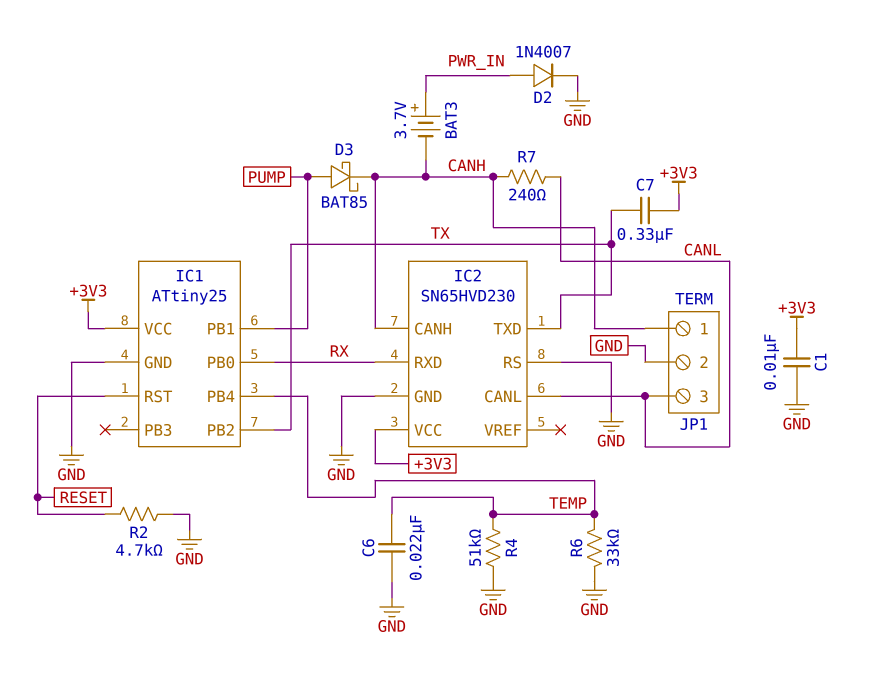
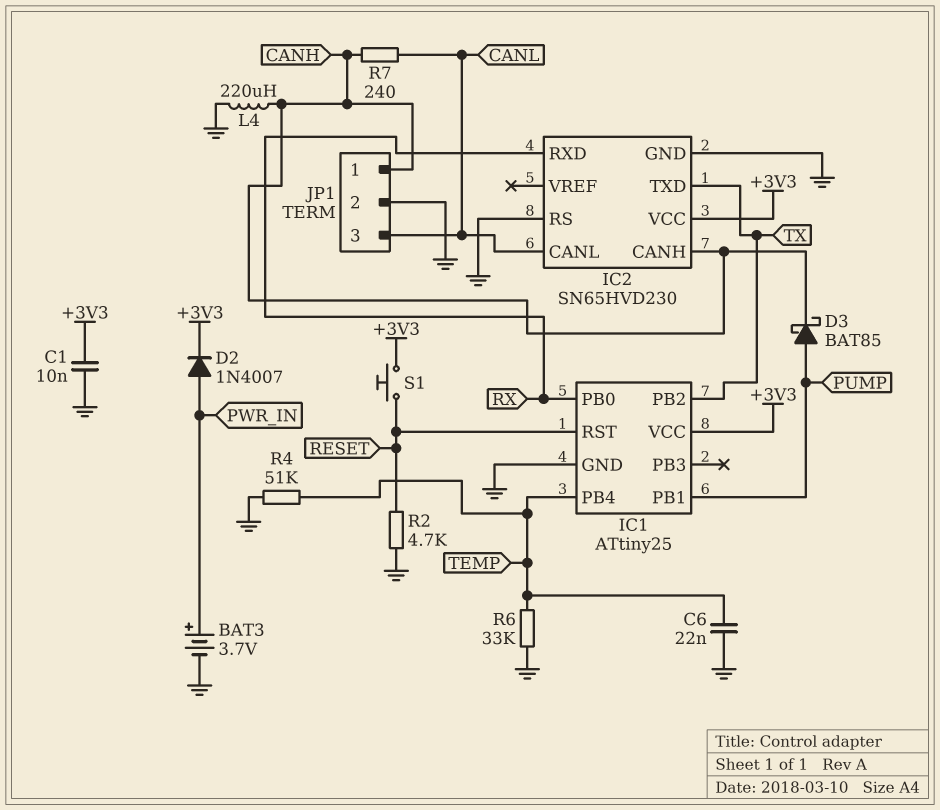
BAT3: 3.7V (plus PWR_IN, minus CANH) -> 3.7V (plus PWR_IN, minus GND)
C7: 330nF (+3V3, TX) -> none
D2: diode 1N4007 (A PWR_IN, K GND) -> diode 1N4007 (A PWR_IN, K +3V3)
L4: none -> 220uH (CANH, GND)
S1: none -> button (+3V3, RESET)

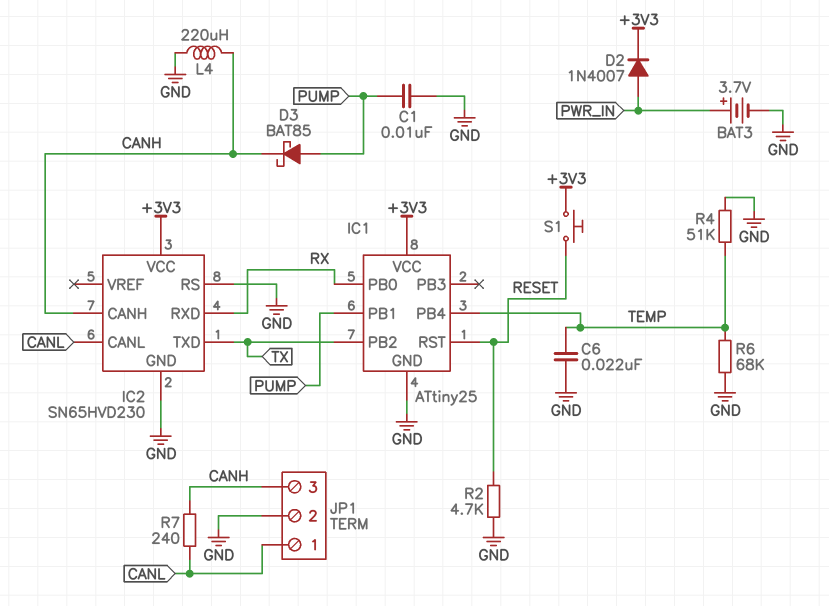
C1: 10nF (+3V3, GND) -> 10nF (GND, PUMP)
JP1 pin 1: CANH -> CANL
JP1 pin 3: CANL -> CANH
R6: 33k (GND, TEMP) -> 68k (GND, TEMP)

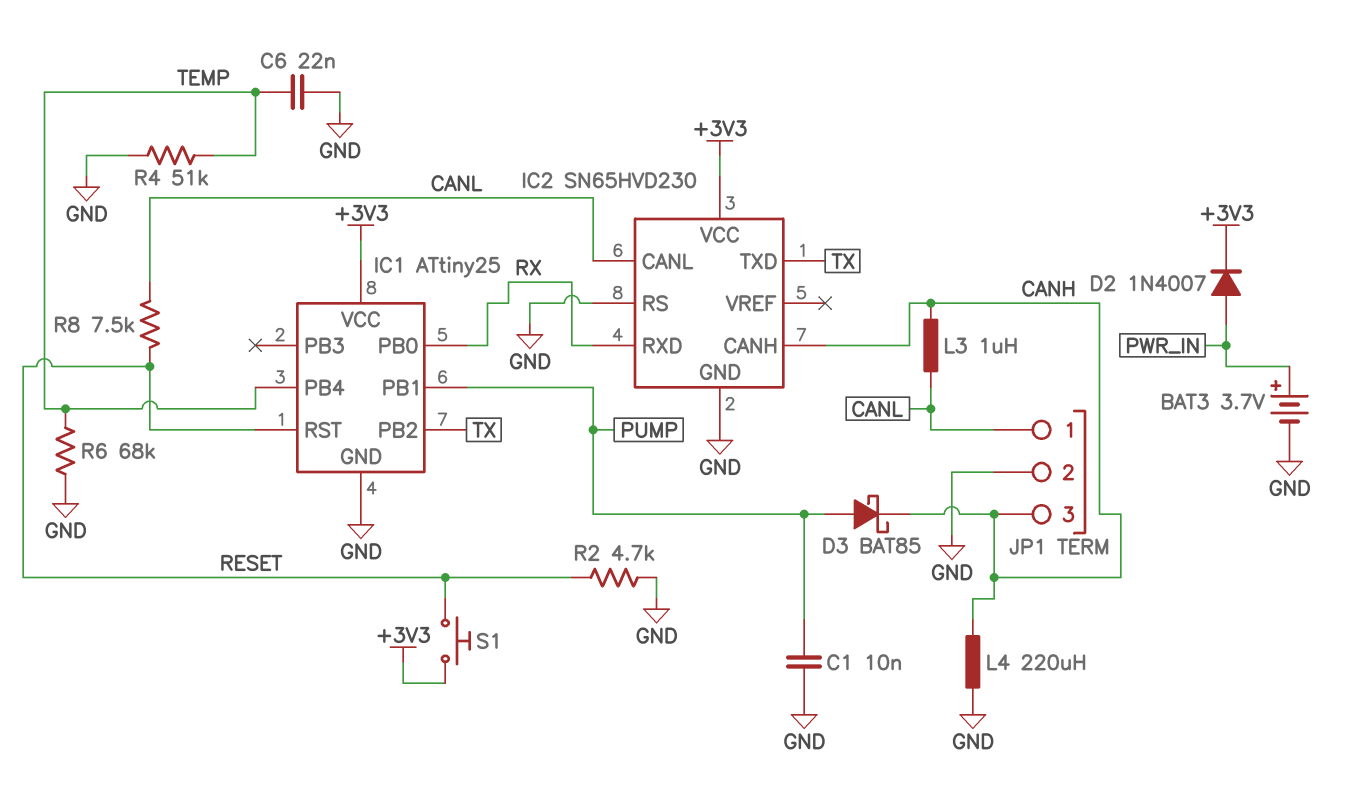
L3: none -> 1uH (CANH, CANL)
R7: 240 (CANH, CANL) -> none
R8: none -> 7.5k (CANL, RESET)

